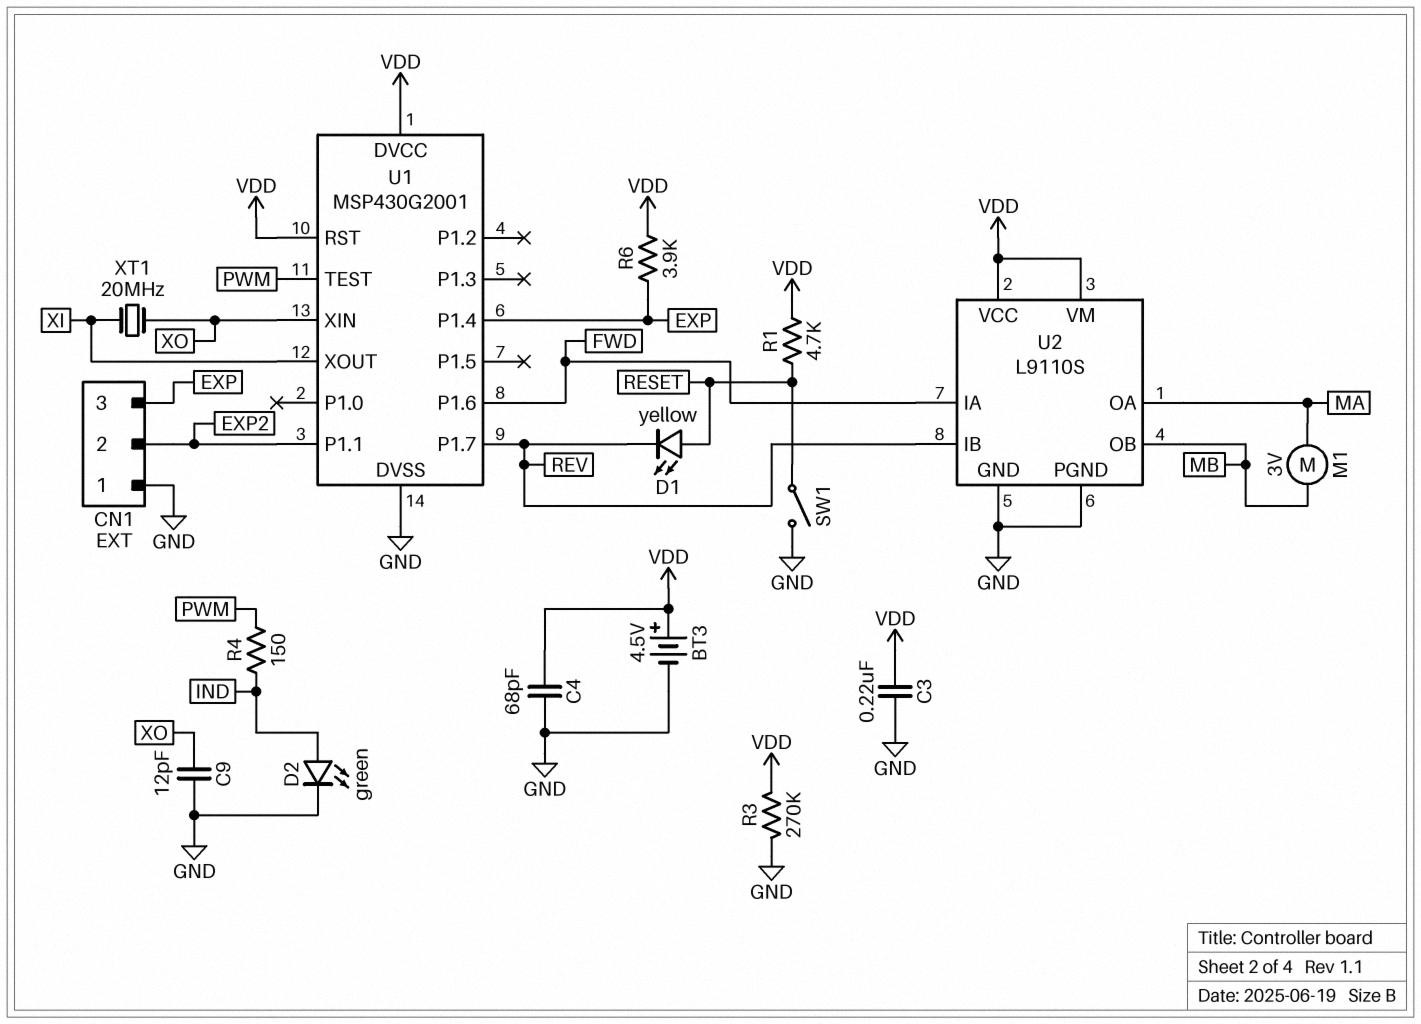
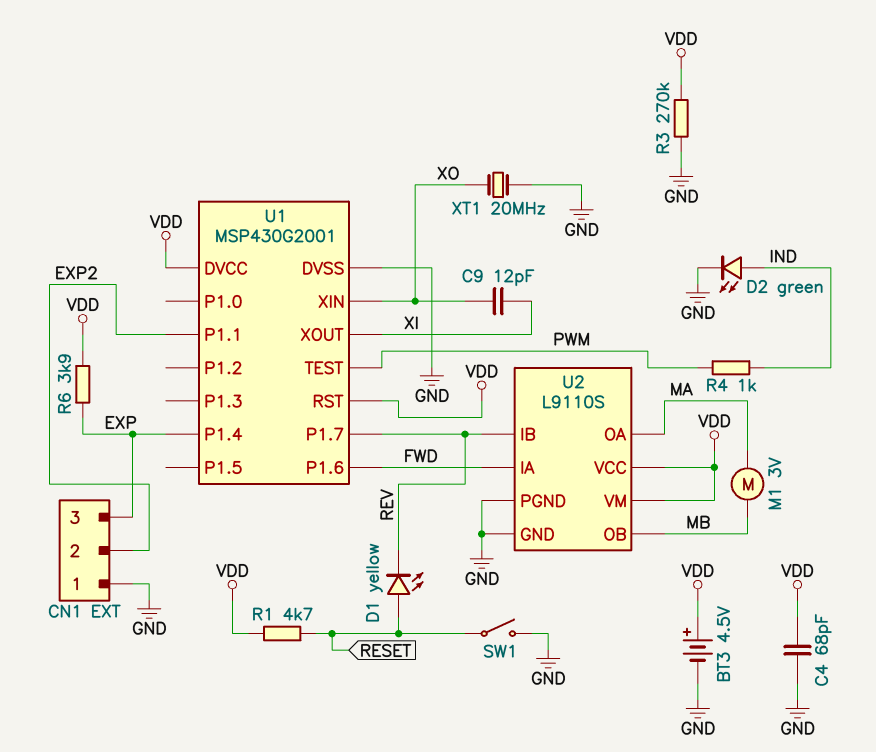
C3: 220nF (GND, VDD) -> none
C9: 12pF (GND, XO) -> 12pF (XI, XO)
R4: 150 (IND, PWM) -> 1k (IND, PWM)
XT1: 20MHz (XI, XO) -> 20MHz (GND, XO)

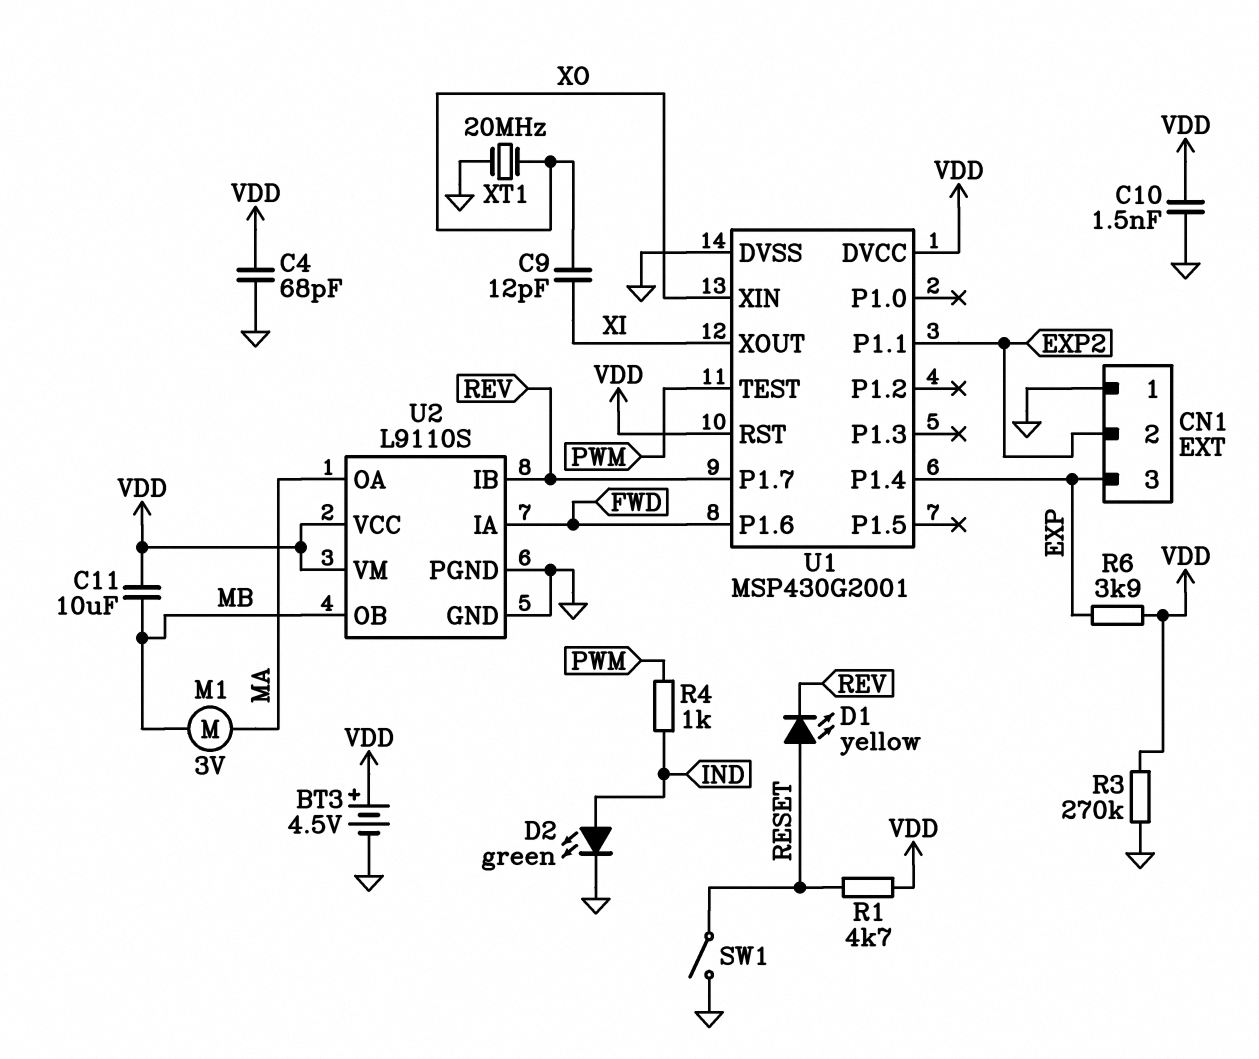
C10: none -> 1.5nF (GND, VDD)
C11: none -> 10uF (MB, VDD)

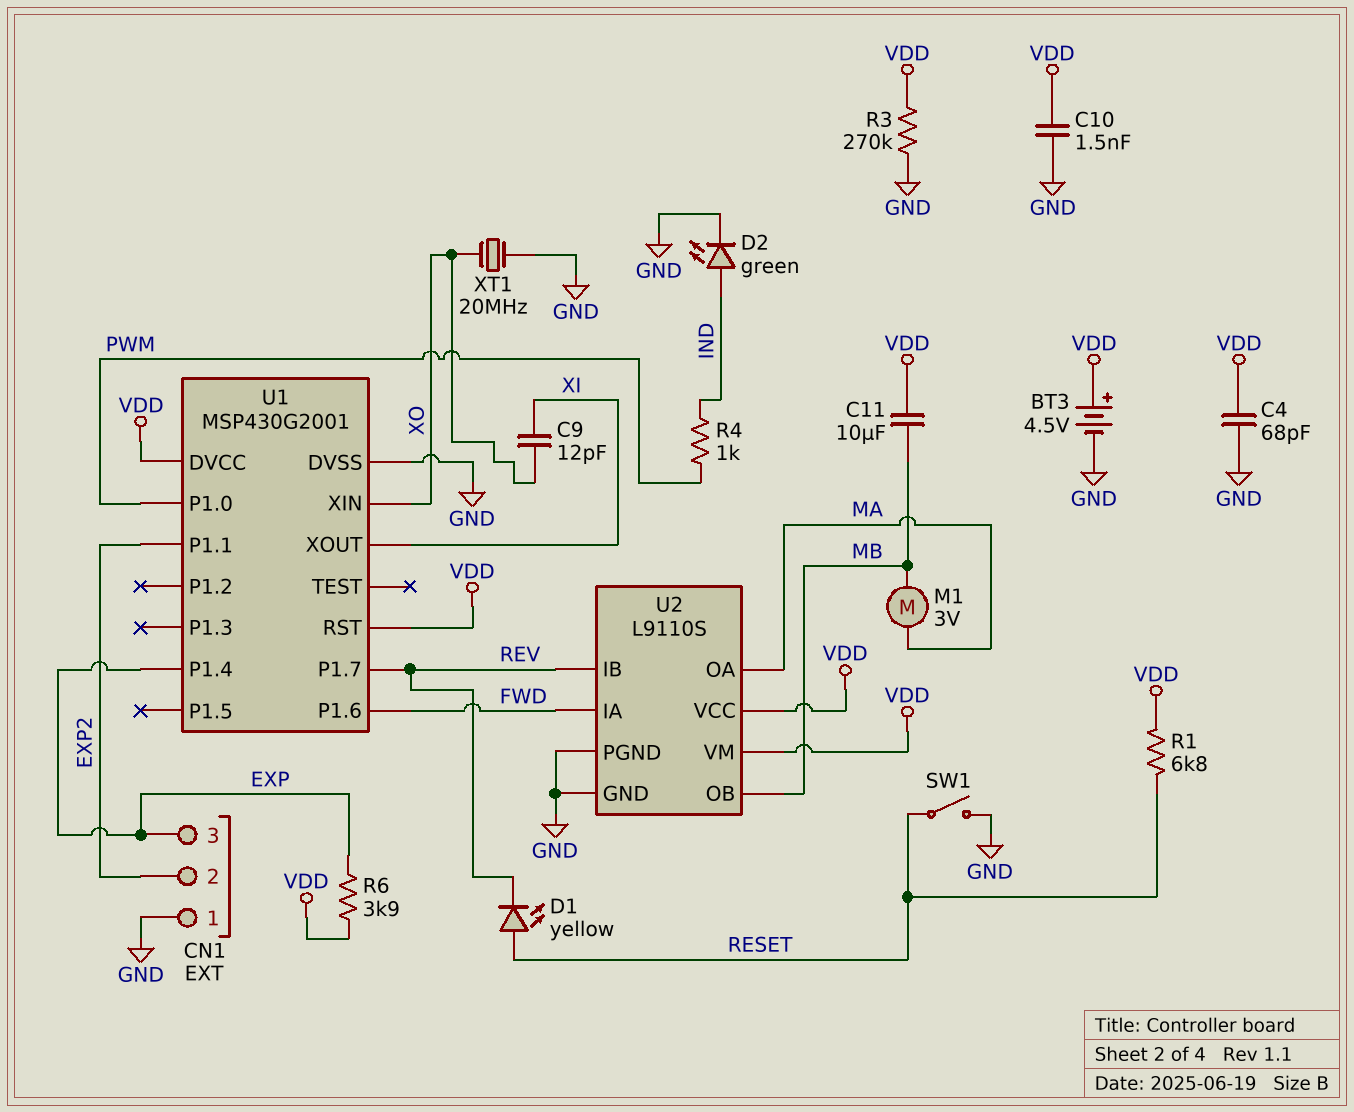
R1: 4.7k (RESET, VDD) -> 6.8k (RESET, VDD)
U1 pin P1.0: none -> PWM
U1 pin TEST: PWM -> none

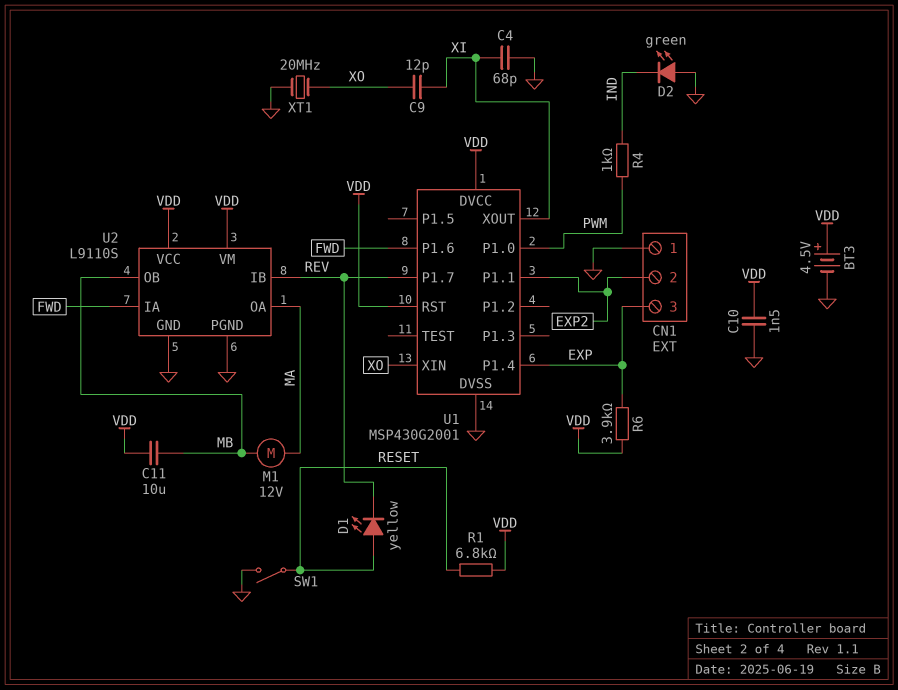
C4: 68pF (GND, VDD) -> 68pF (GND, XI)
D2: LED green (A IND, K GND) -> LED green (A GND, K IND)
M1: motor 3V (MA, MB) -> motor 12V (MA, MB)
R3: 270k (GND, VDD) -> none

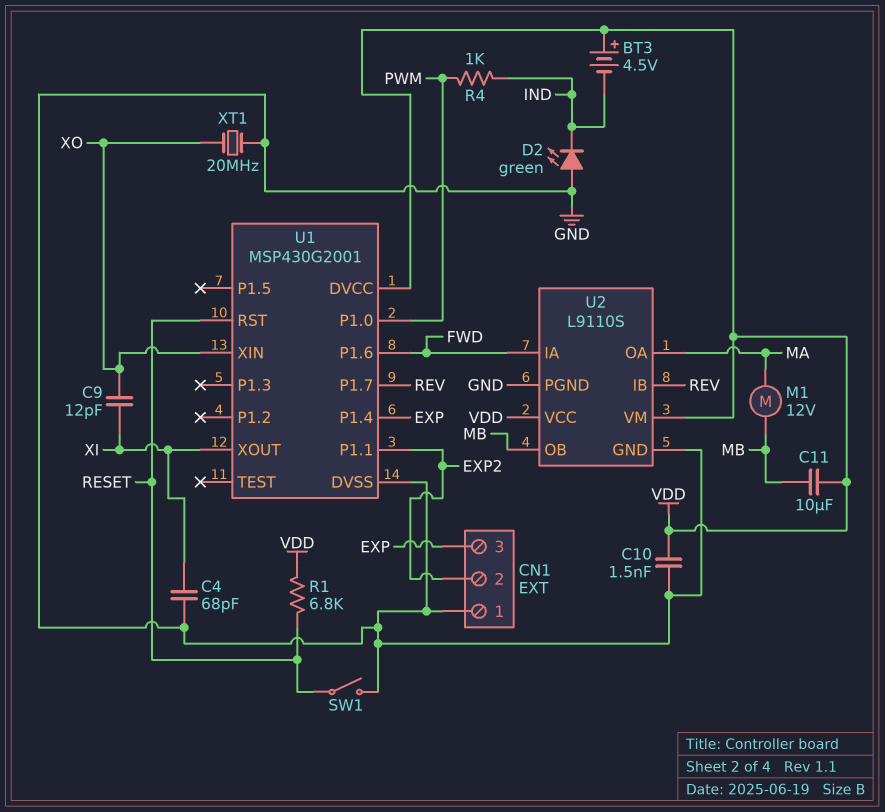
BT3: 4.5V (plus VDD, minus GND) -> 4.5V (plus VDD, minus IND)
D1: LED yellow (A RESET, K REV) -> none
R6: 3.9k (EXP, VDD) -> none
U1 pin RST: VDD -> RESET

